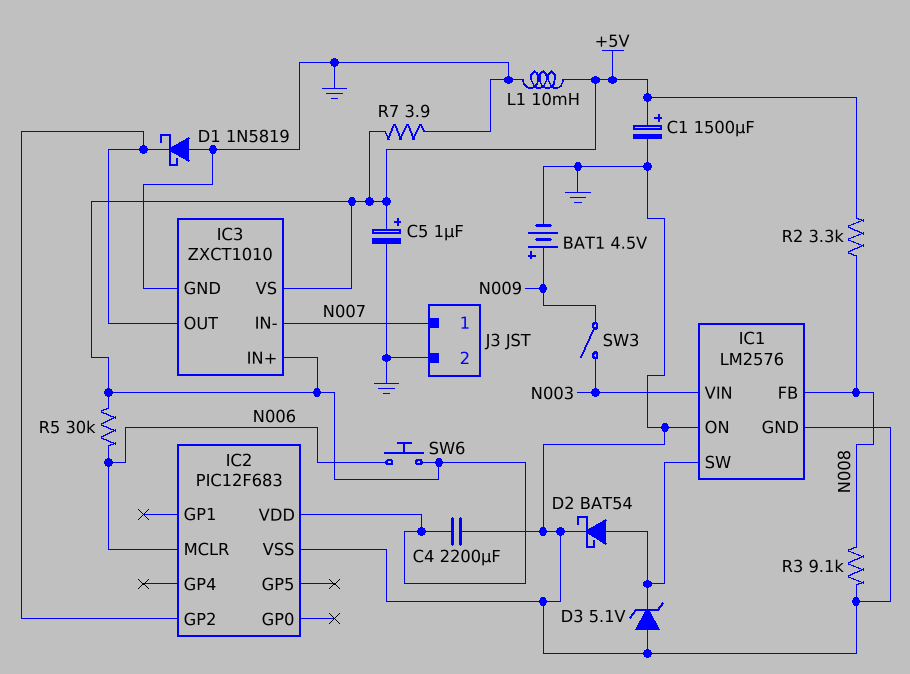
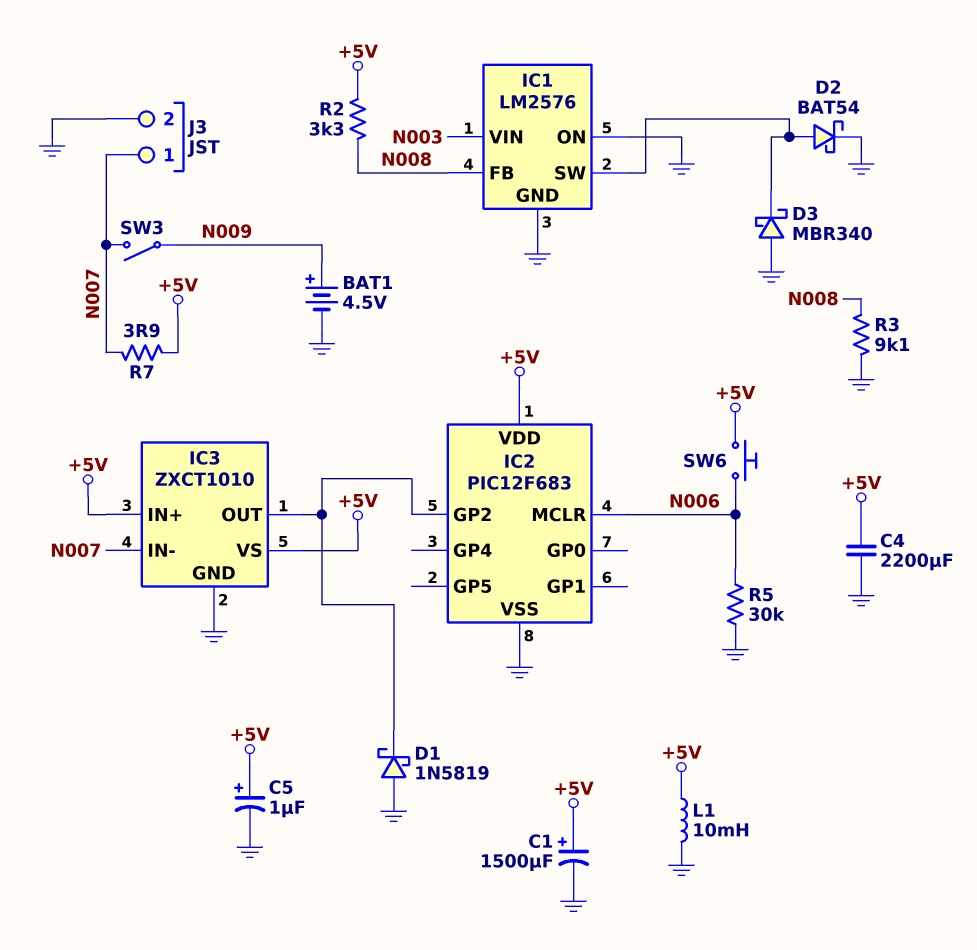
D3: zener 5.1V (A GND, K IC1/SW) -> schottky MBR340 (A GND, K IC1/SW)
R5: 30k (+5V, N006) -> 30k (GND, N006)
R7: 3.9 (+5V, GND) -> 3.9 (+5V, N007)
SW3: switch (N003, N009) -> switch (N007, N009)

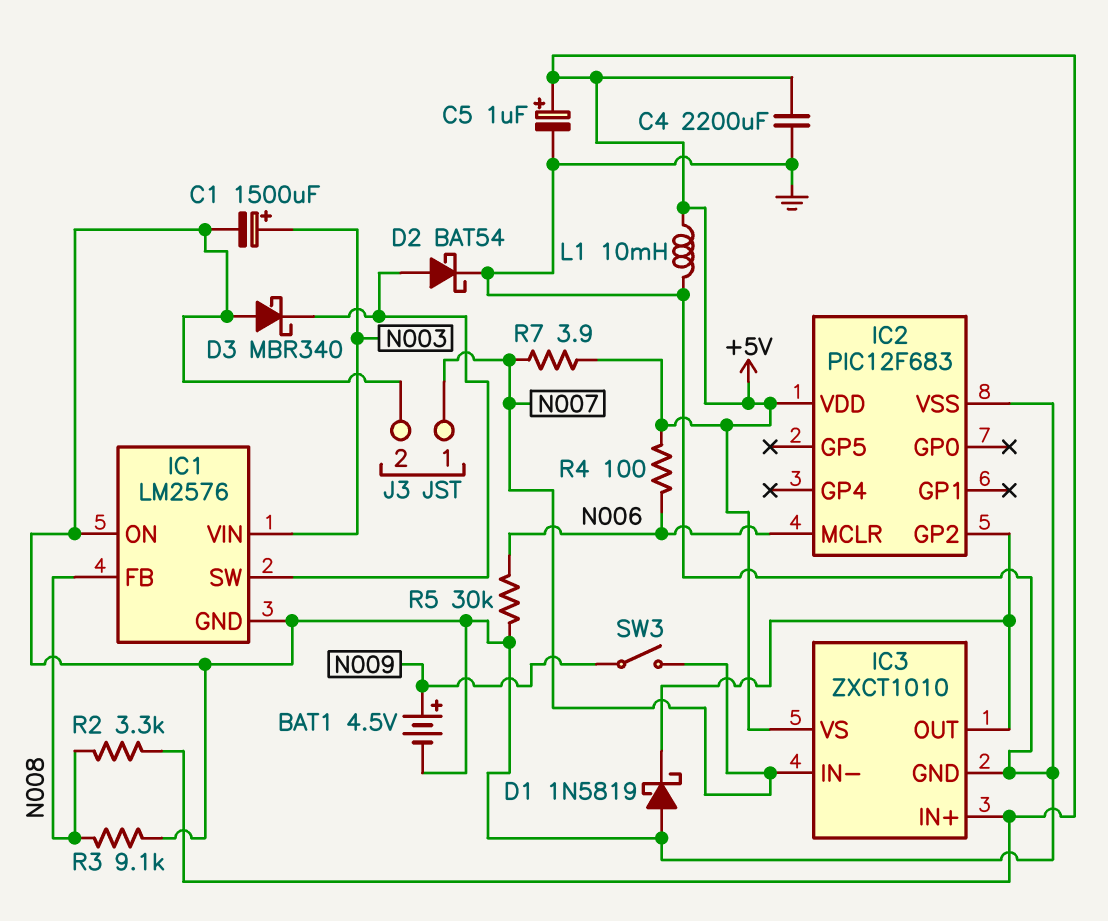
C1: 1500uF (plus +5V, minus GND) -> 1500uF (plus N003, minus GND)
R4: none -> 100 (+5V, N006)
SW6: button (+5V, N006) -> none

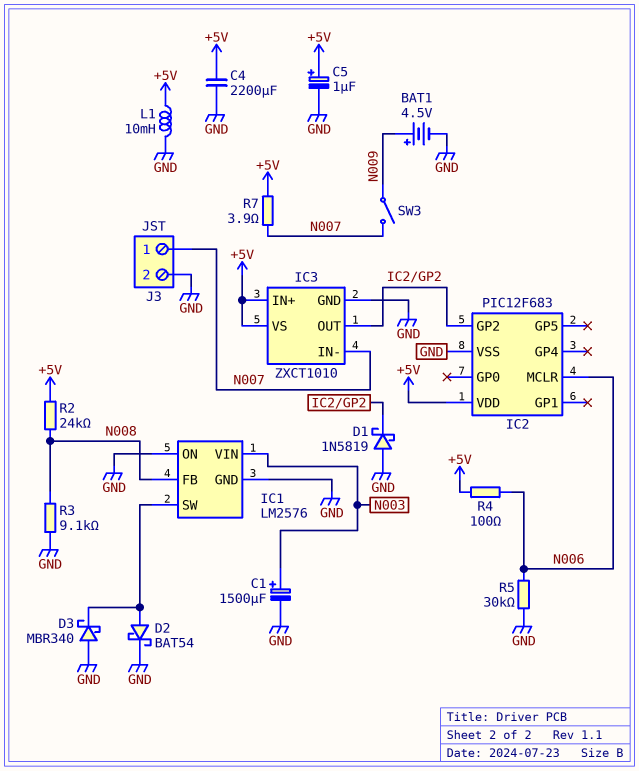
R2: 3.3k (+5V, N008) -> 24k (+5V, N008)

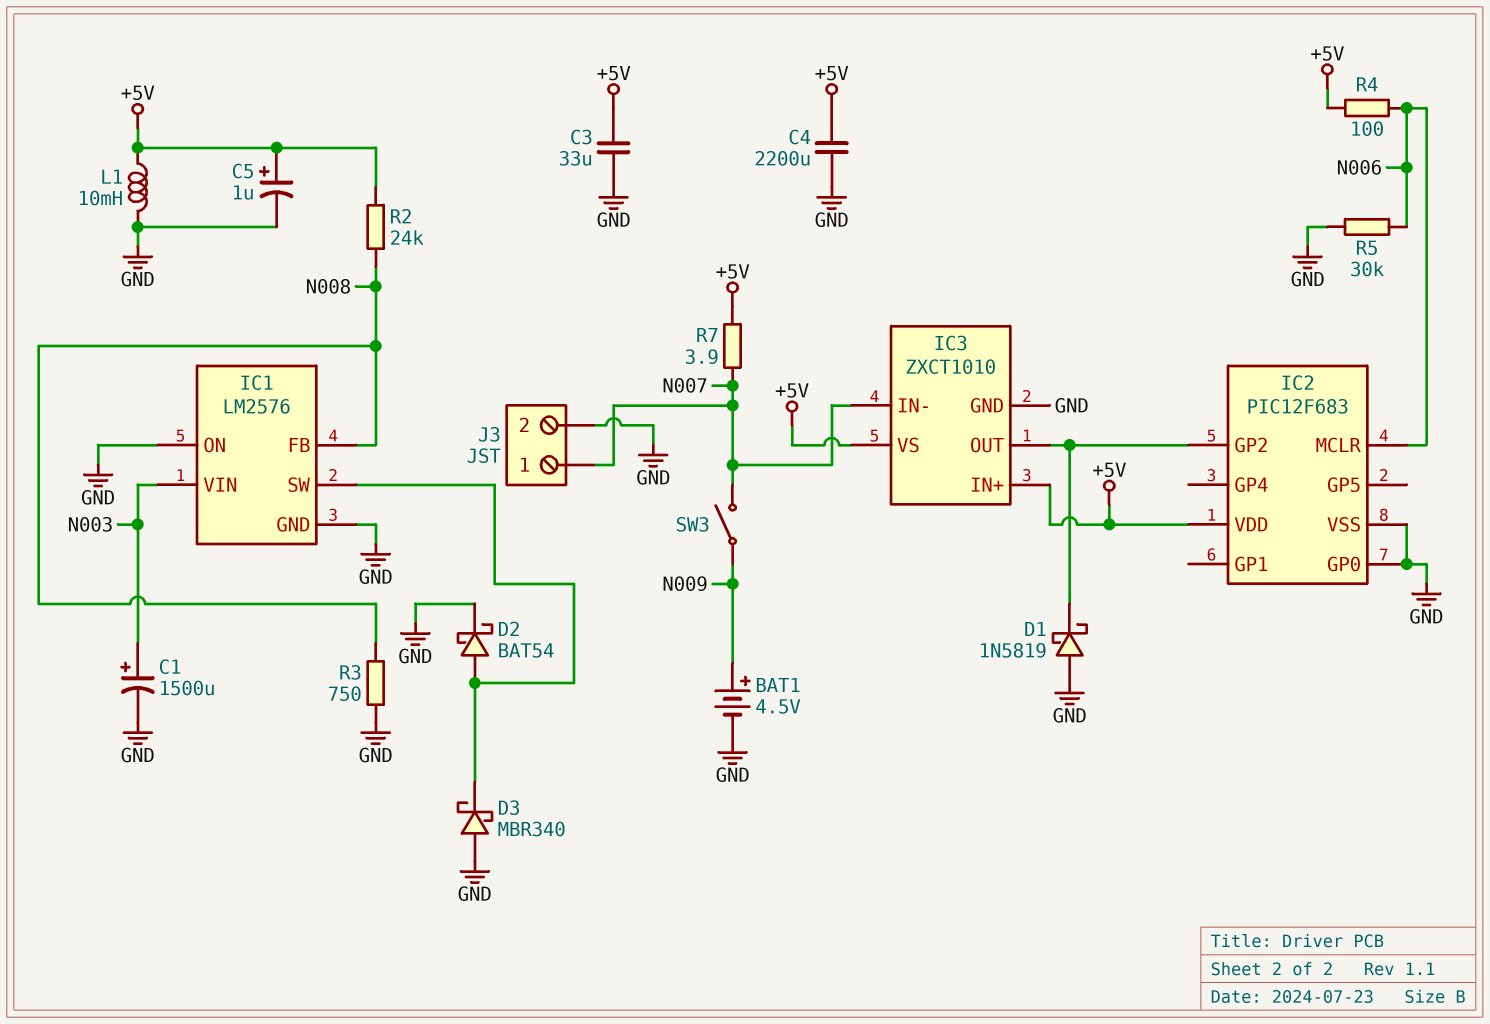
C3: none -> 33uF (+5V, GND)
IC2 pin GP0: none -> GND
R3: 9.1k (GND, N008) -> 750 (GND, N008)

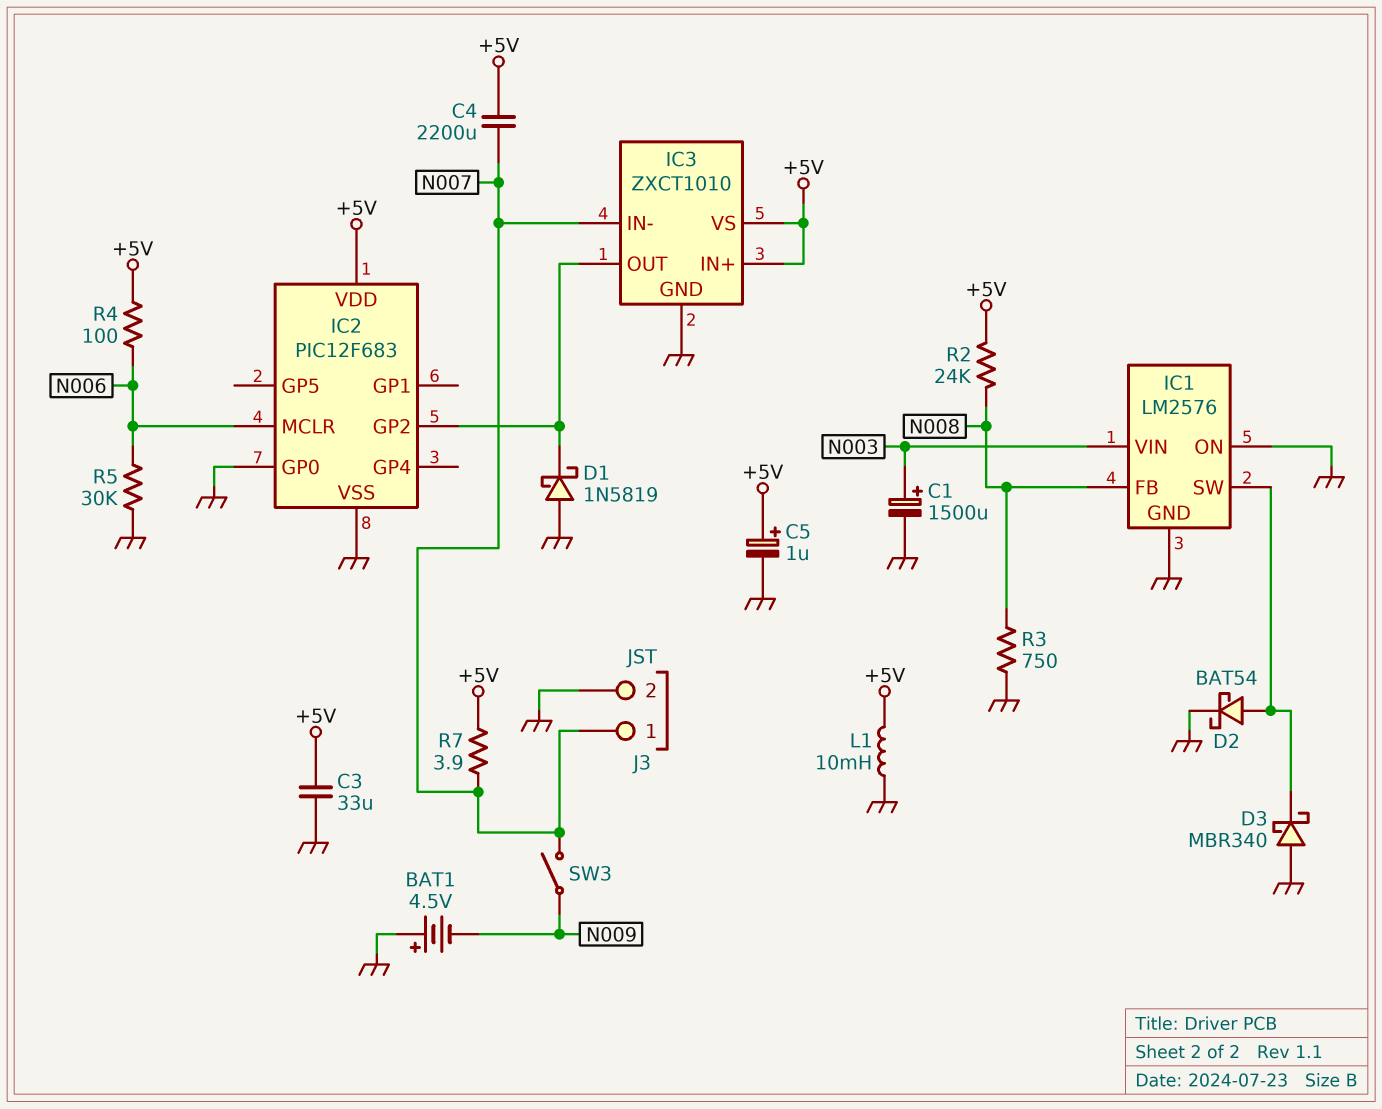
BAT1: 4.5V (plus N009, minus GND) -> 4.5V (plus GND, minus N009)
C4: 2200uF (+5V, GND) -> 2200uF (+5V, N007)

